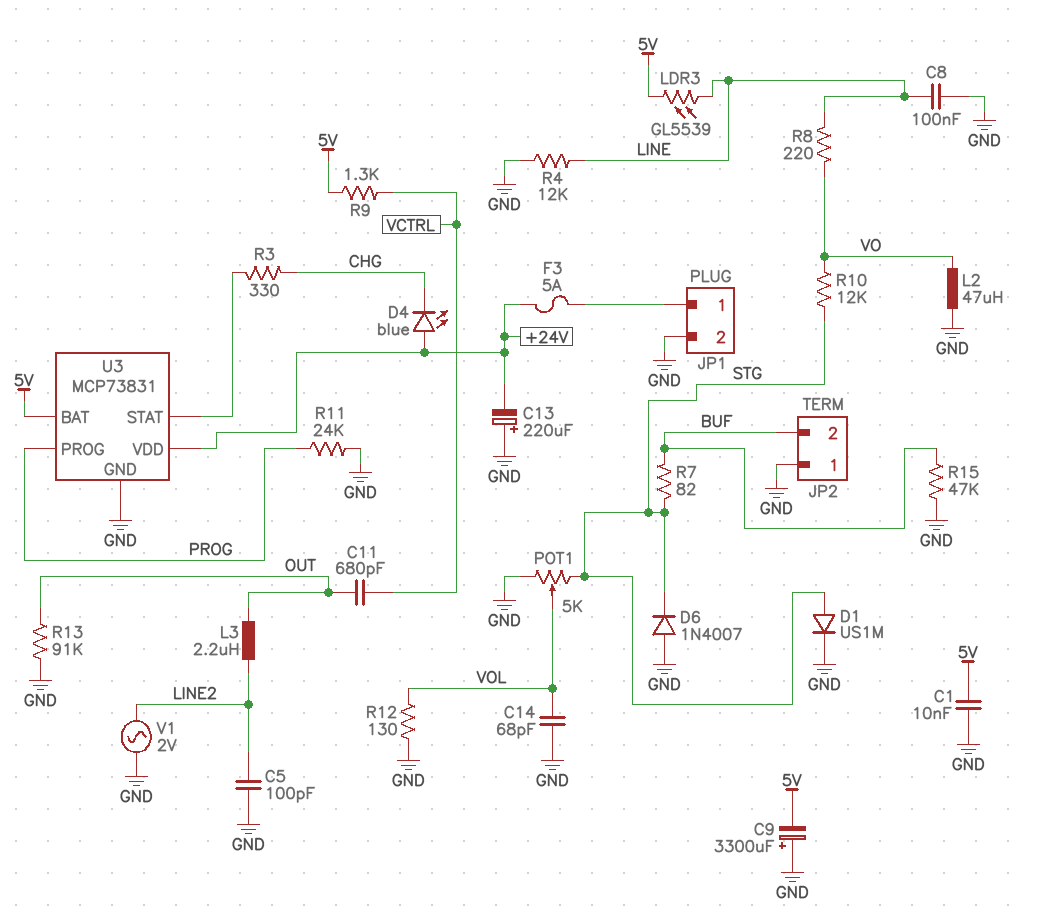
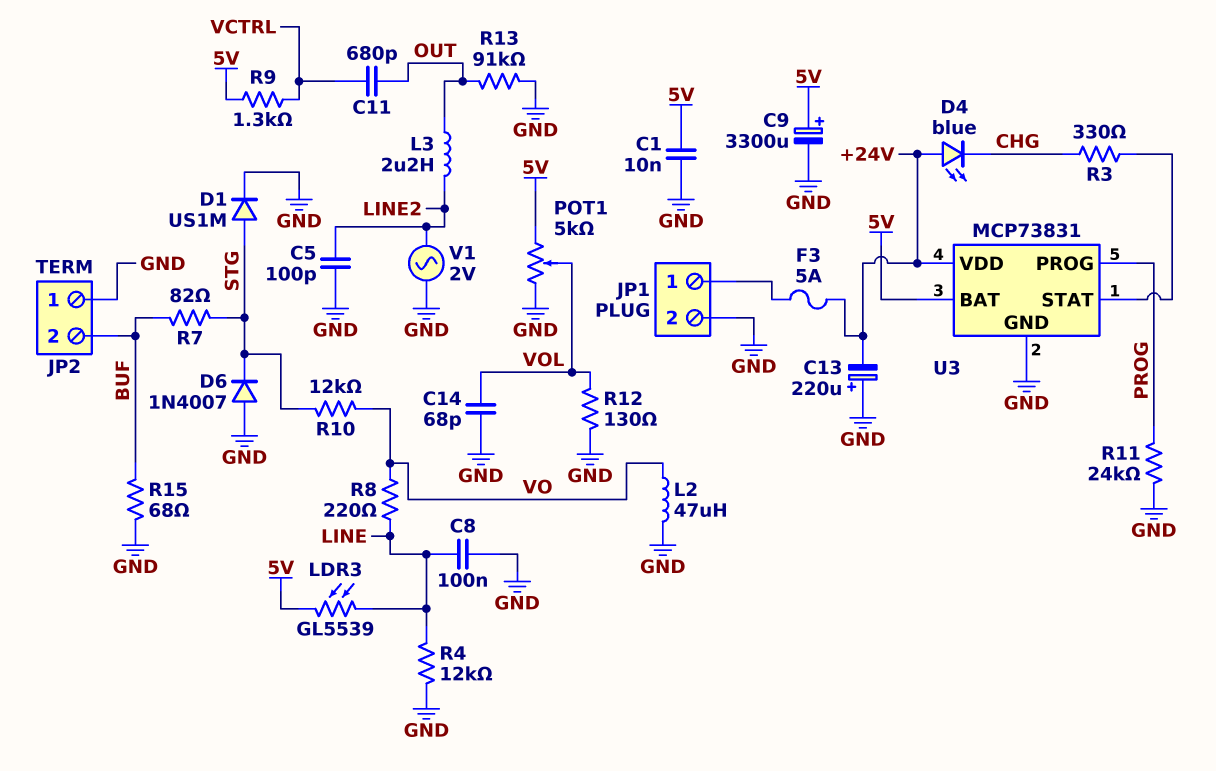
C9: 3300uF (plus GND, minus 5V) -> 3300uF (plus 5V, minus GND)
POT1: 5k (GND, STG, wiper VOL) -> 5k (5V, GND, wiper VOL)
R15: 47k (BUF, GND) -> 68 (BUF, GND)

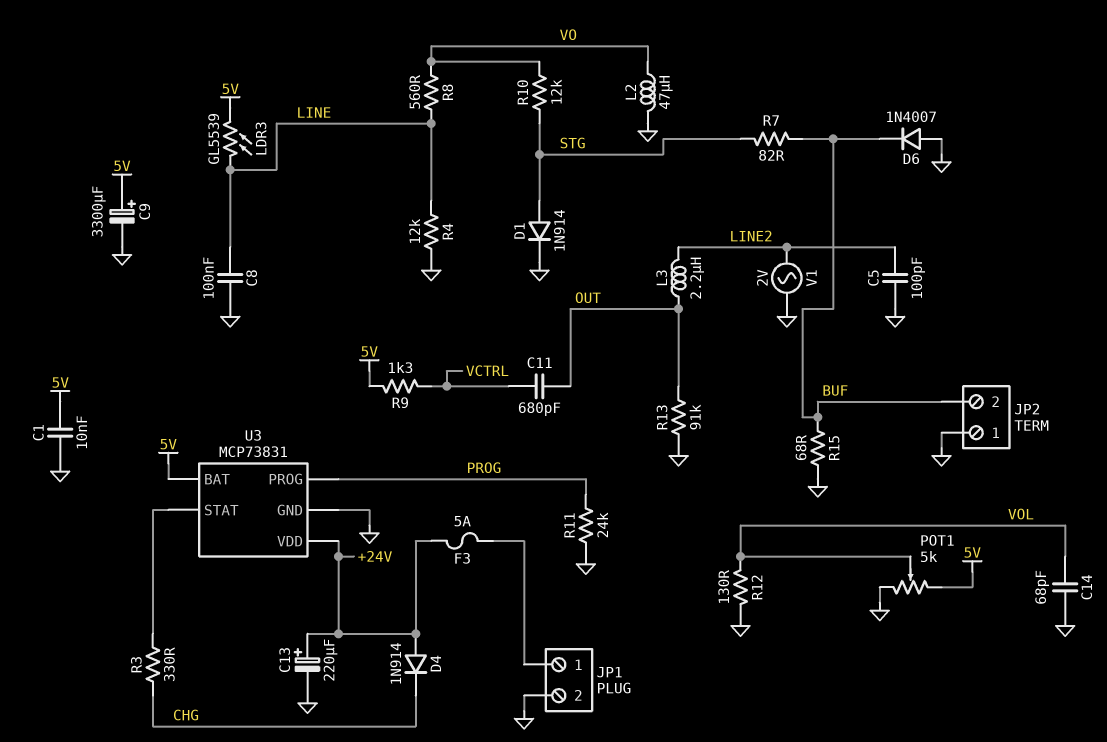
C13: 220uF (plus GND, minus +24V) -> 220uF (plus +24V, minus GND)
D1: diode US1M (A STG, K GND) -> diode 1N914 (A STG, K GND)
D4: LED blue (A +24V, K CHG) -> diode 1N914 (A +24V, K CHG)
D6: diode 1N4007 (A GND, K STG) -> diode 1N4007 (A GND, K BUF)
R8: 220 (LINE, VO) -> 560 (LINE, VO)

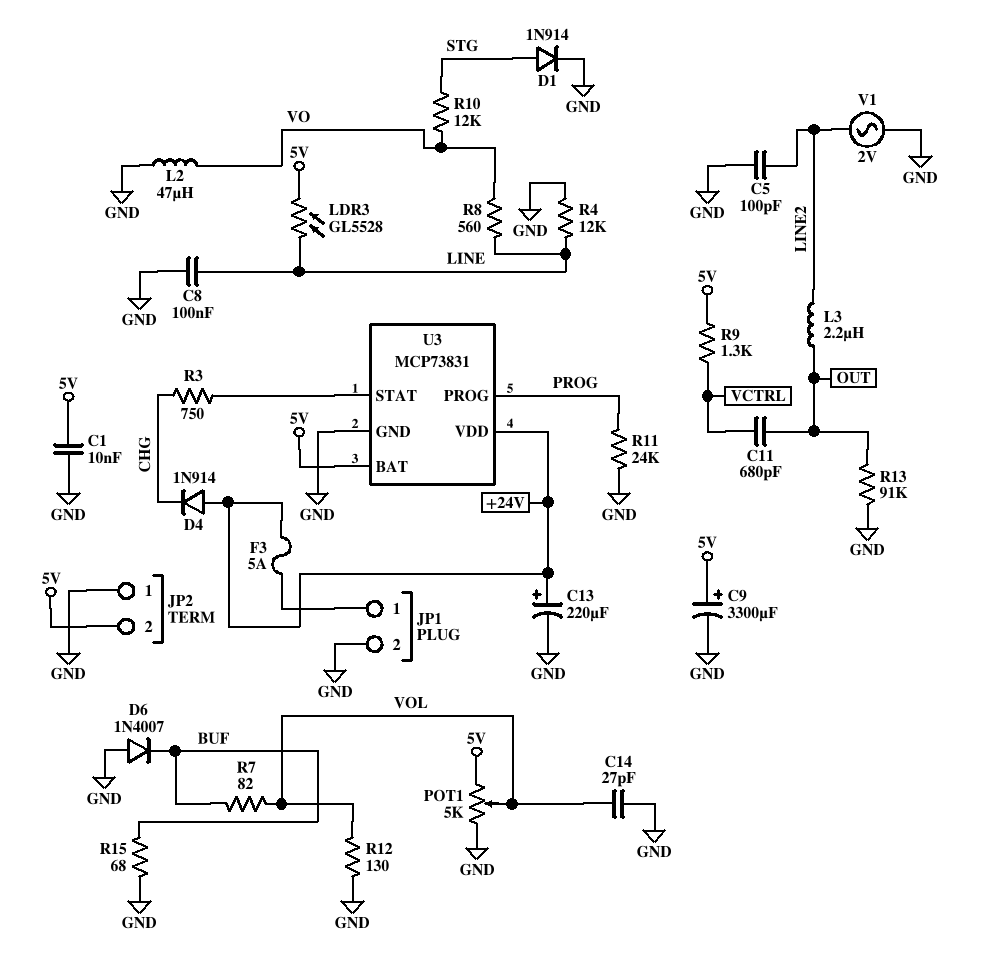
C14: 68pF (GND, VOL) -> 27pF (GND, VOL)
JP2 pin 2: BUF -> 5V
LDR3: GL5539 (5V, LINE) -> GL5528 (5V, LINE)
R3: 330 (CHG, U3/STAT) -> 750 (CHG, U3/STAT)
R7: 82 (BUF, STG) -> 82 (BUF, VOL)

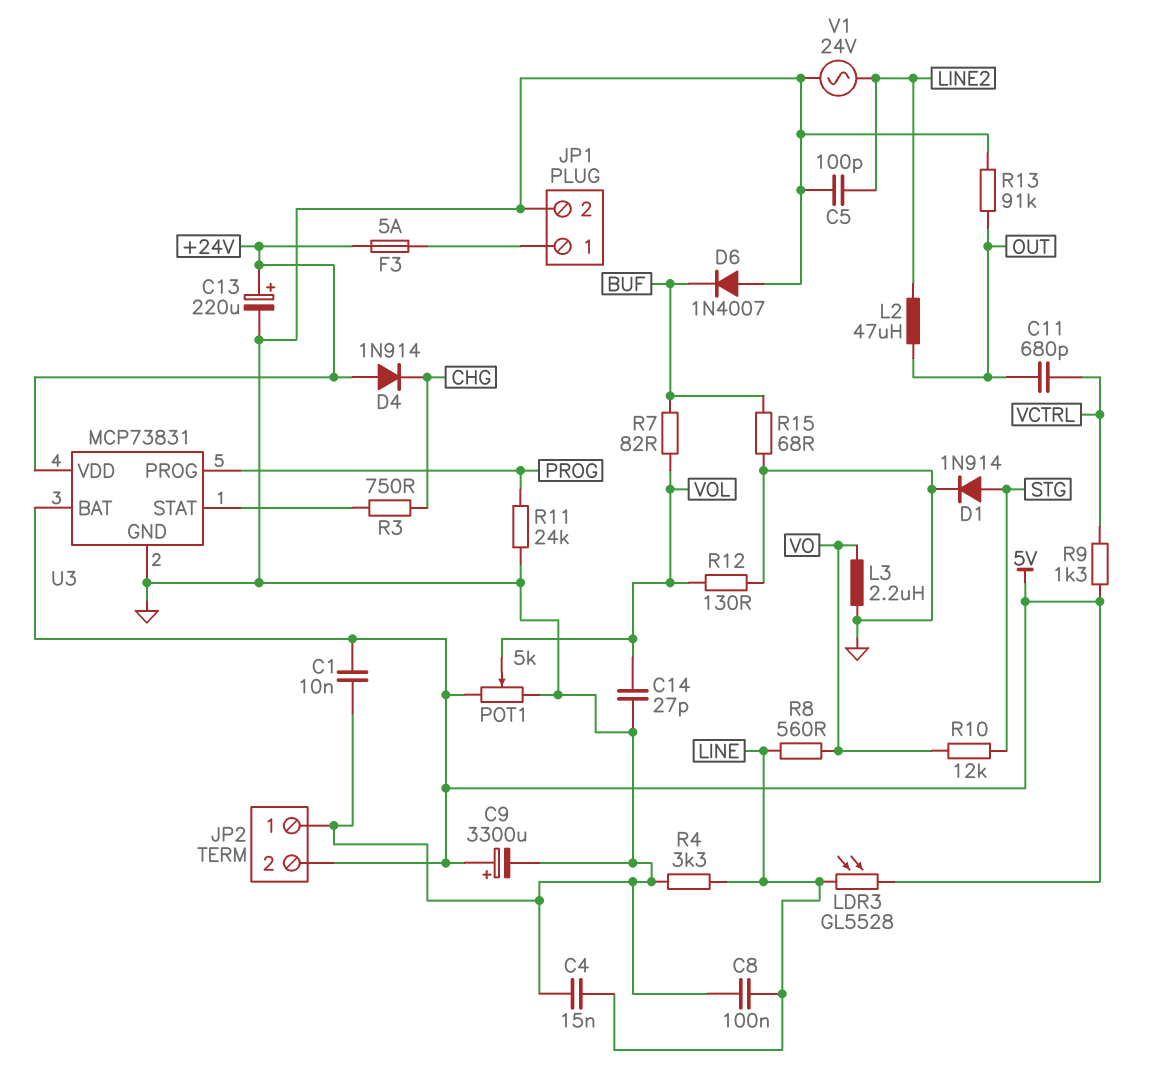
C4: none -> 15nF (GND, LINE)
L2: 47uH (GND, VO) -> 47uH (LINE2, OUT)
L3: 2.2uH (LINE2, OUT) -> 2.2uH (GND, VO)
R4: 12k (GND, LINE) -> 3.3k (GND, LINE)
V1: AC 2V (GND, LINE2) -> AC 24V (GND, LINE2)

